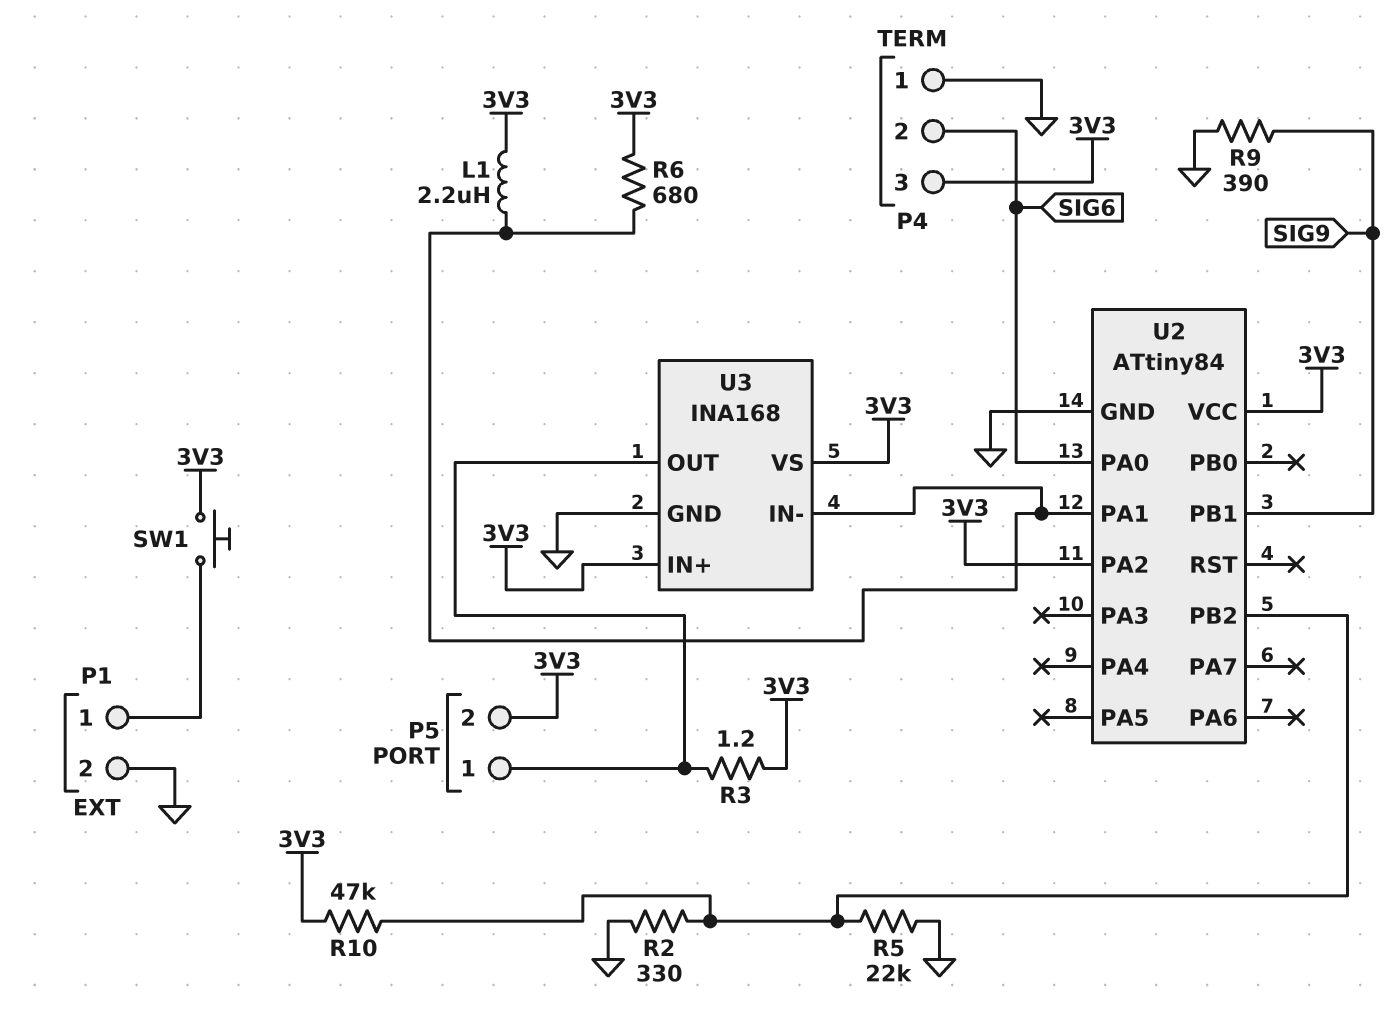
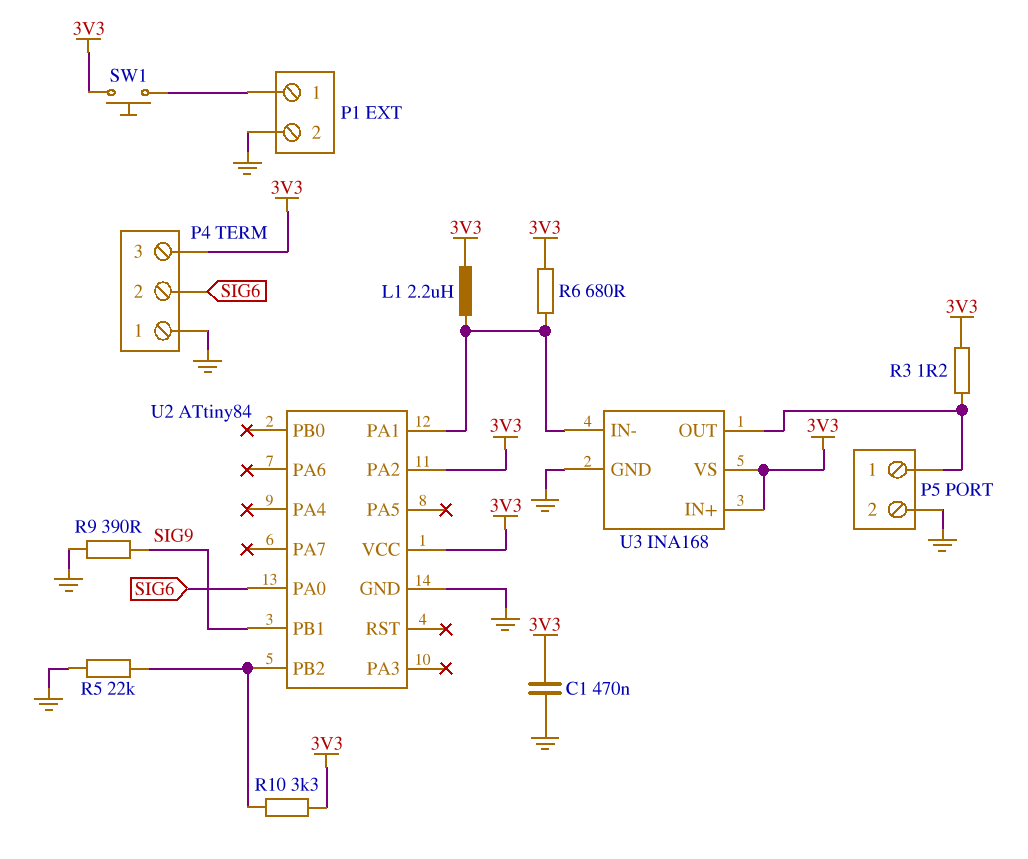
C1: none -> 470nF (3V3, GND)
P5 pin 2: 3V3 -> GND
R2: 330 (GND, U2/PB2) -> none
R10: 47k (3V3, U2/PB2) -> 3.3k (3V3, U2/PB2)

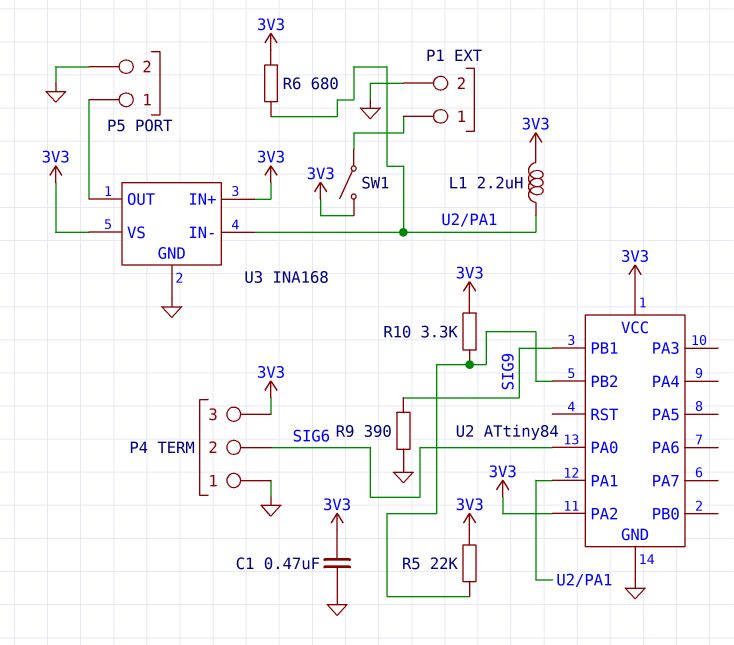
R3: 1.2 (3V3, P5/1) -> none
R5: 22k (GND, U2/PB2) -> 22k (3V3, U2/PB2)
SW1: button (3V3, P1/1) -> switch (3V3, P1/1)

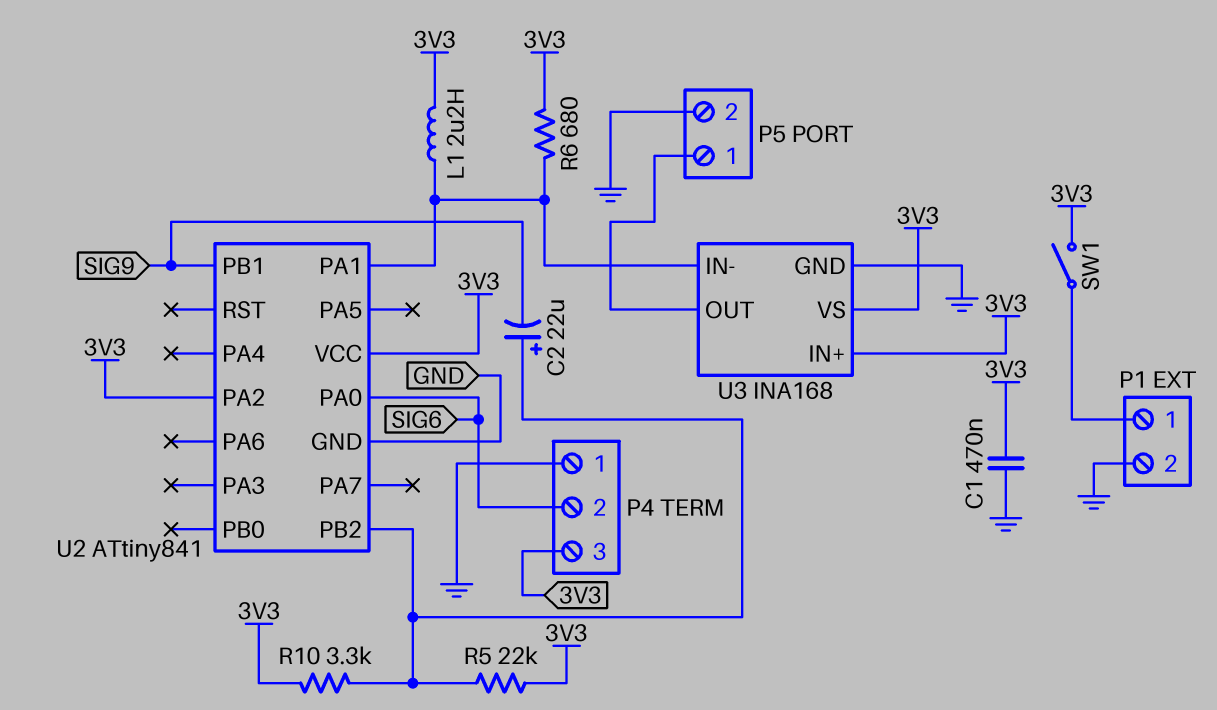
C2: none -> 22uF (plus U2/PB2, minus SIG9)
R9: 390 (GND, SIG9) -> none
U2: ATtiny84 -> ATtiny841

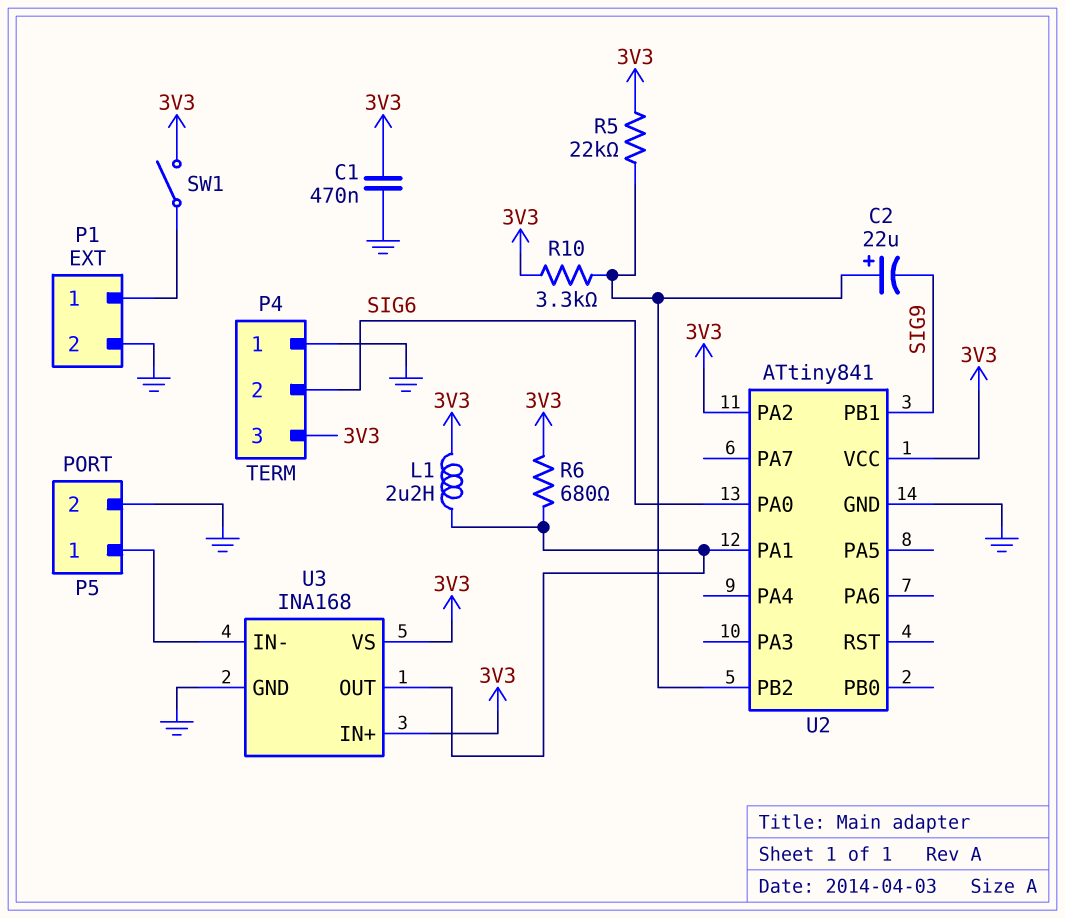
U3 pin IN-: U2/PA1 -> P5/1
U3 pin OUT: P5/1 -> U2/PA1

